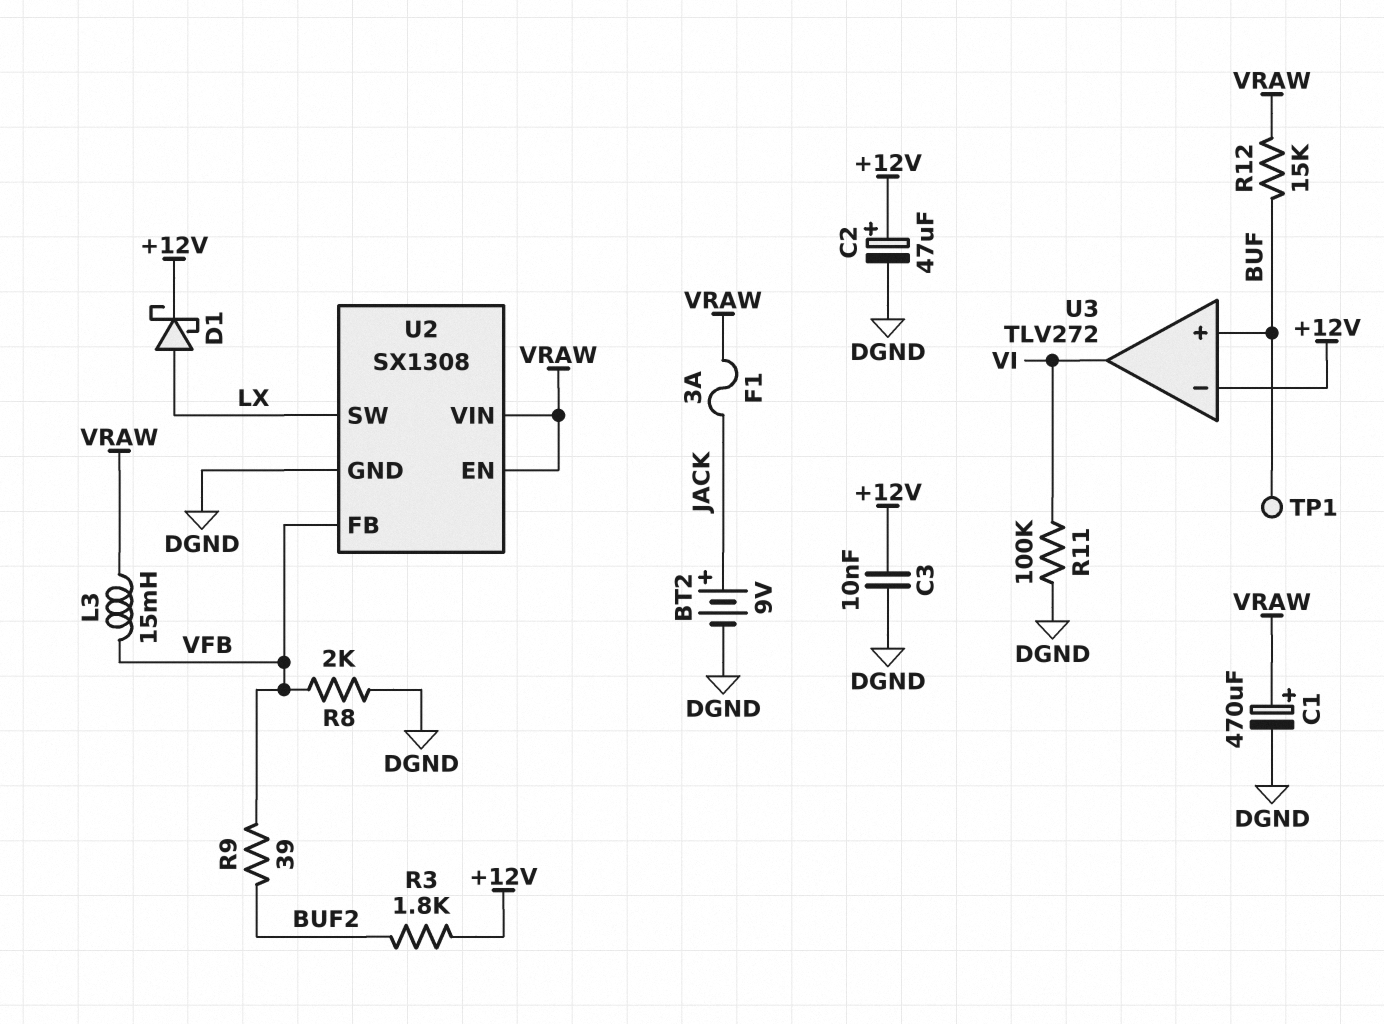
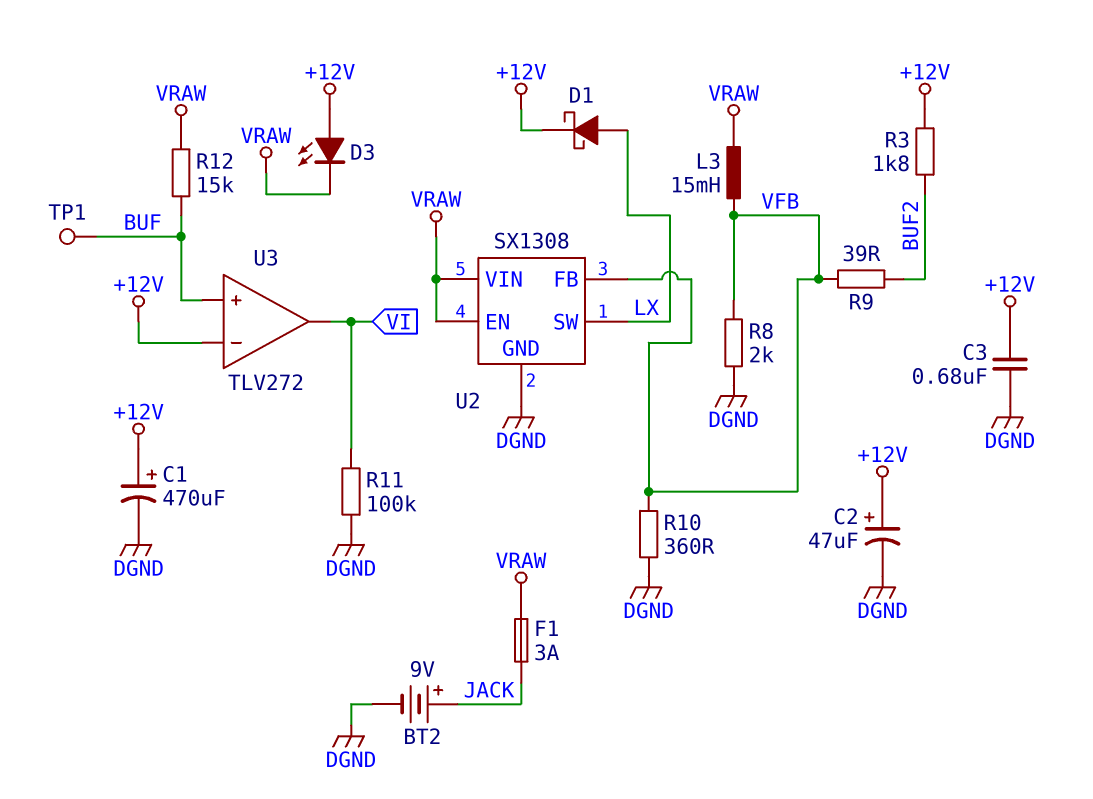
C1: 470uF (plus VRAW, minus DGND) -> 470uF (plus +12V, minus DGND)
C3: 10nF (+12V, DGND) -> 680nF (+12V, DGND)
D3: none -> LED (A +12V, K VRAW)
R10: none -> 360 (DGND, VFB)

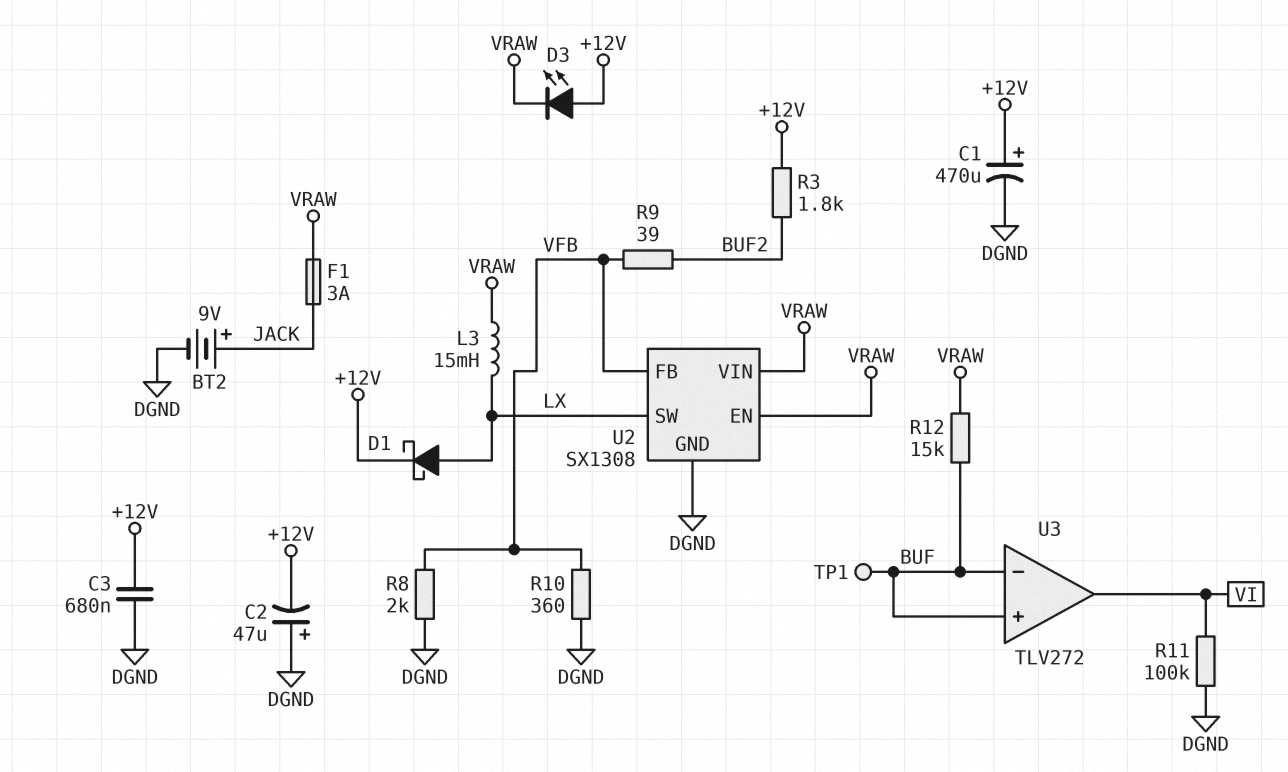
C2: 47uF (plus +12V, minus DGND) -> 47uF (plus DGND, minus +12V)
L3: 15mH (VFB, VRAW) -> 15mH (LX, VRAW)
U3 pin in-: +12V -> BUF

